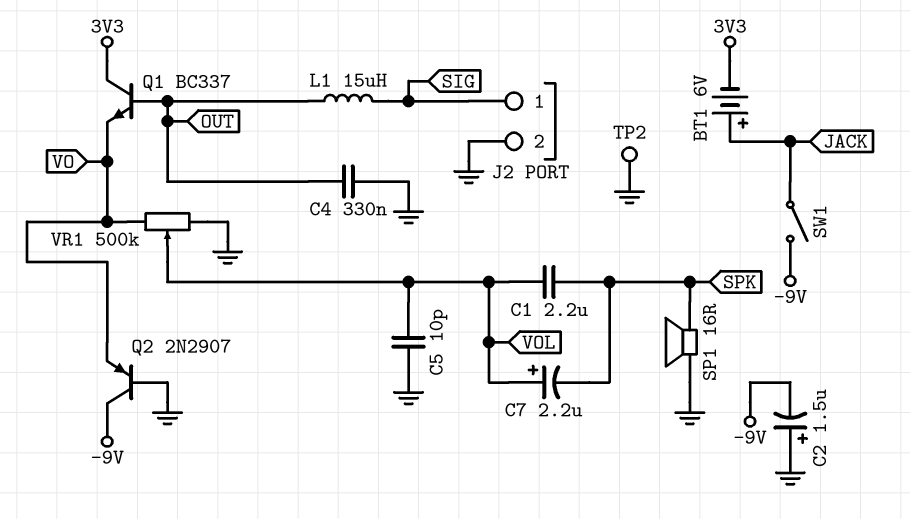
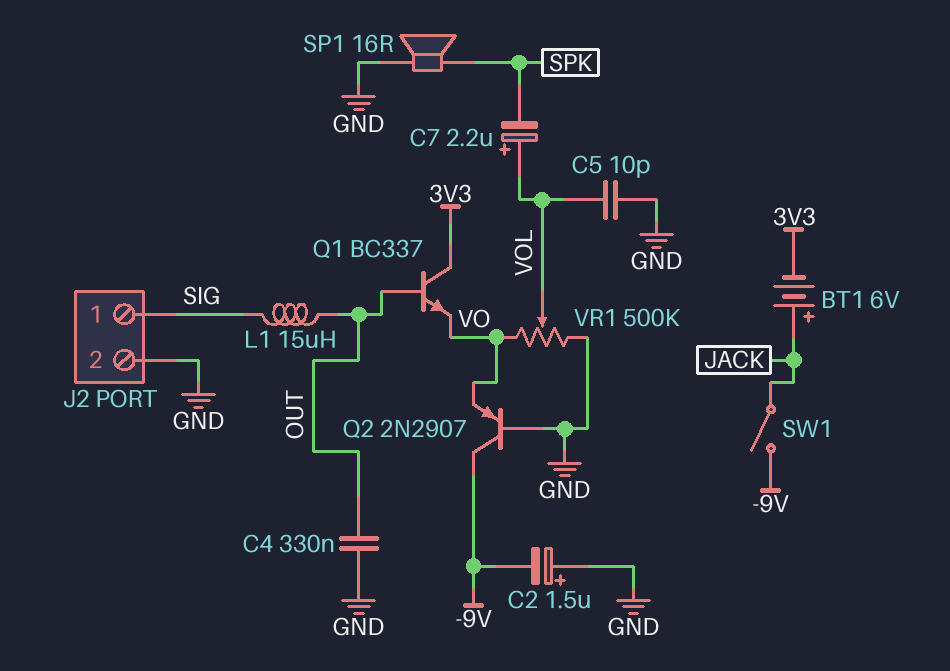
C1: 2.2uF (SPK, VOL) -> none
TP2: test point (GND) -> none

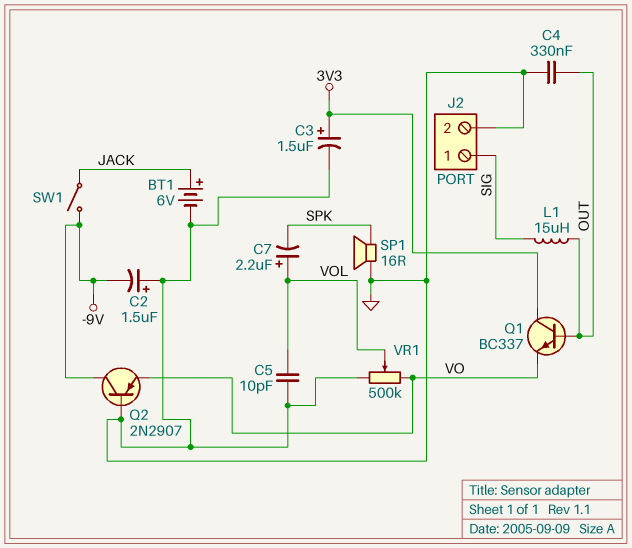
BT1: 6V (plus JACK, minus 3V3) -> 6V (plus JACK, minus GND)
C3: none -> 1.5uF (plus 3V3, minus GND)

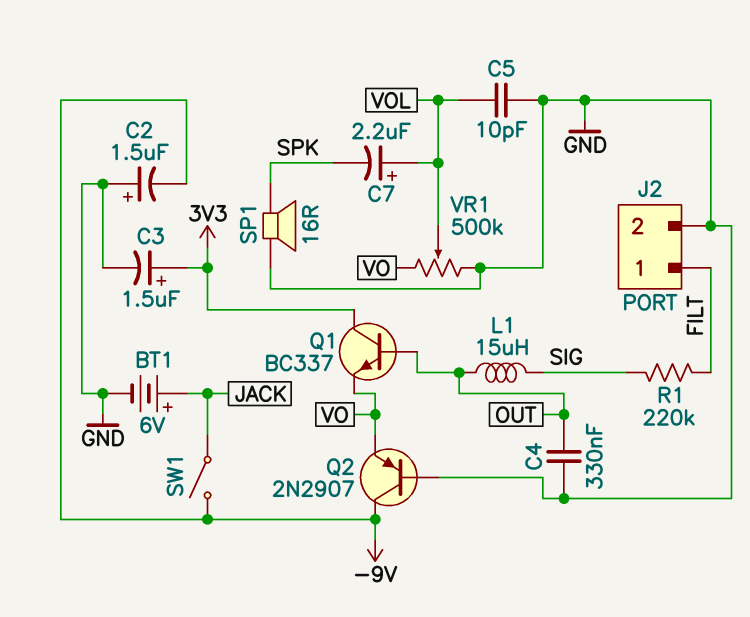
J2 pin 1: SIG -> FILT
R1: none -> 220k (FILT, SIG)

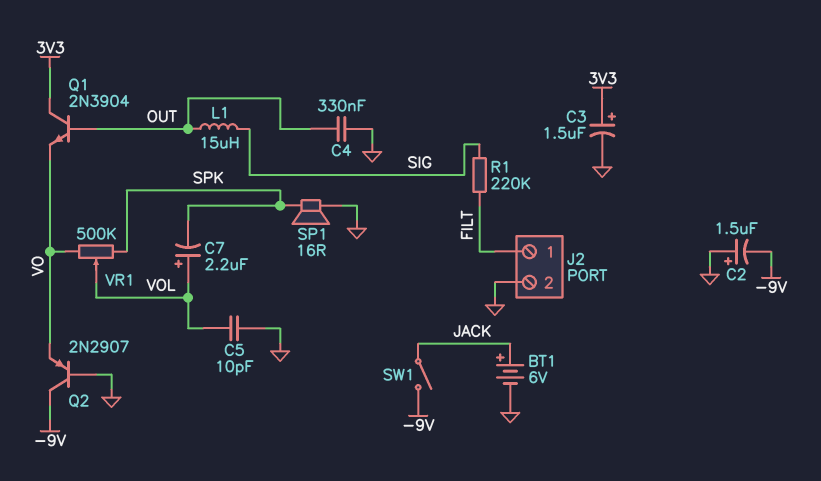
Q1: NPN BC337 (B OUT, C 3V3, E VO) -> NPN 2N3904 (B OUT, C 3V3, E VO)
VR1: 500k (GND, VO, wiper VOL) -> 500k (SPK, VO, wiper VOL)

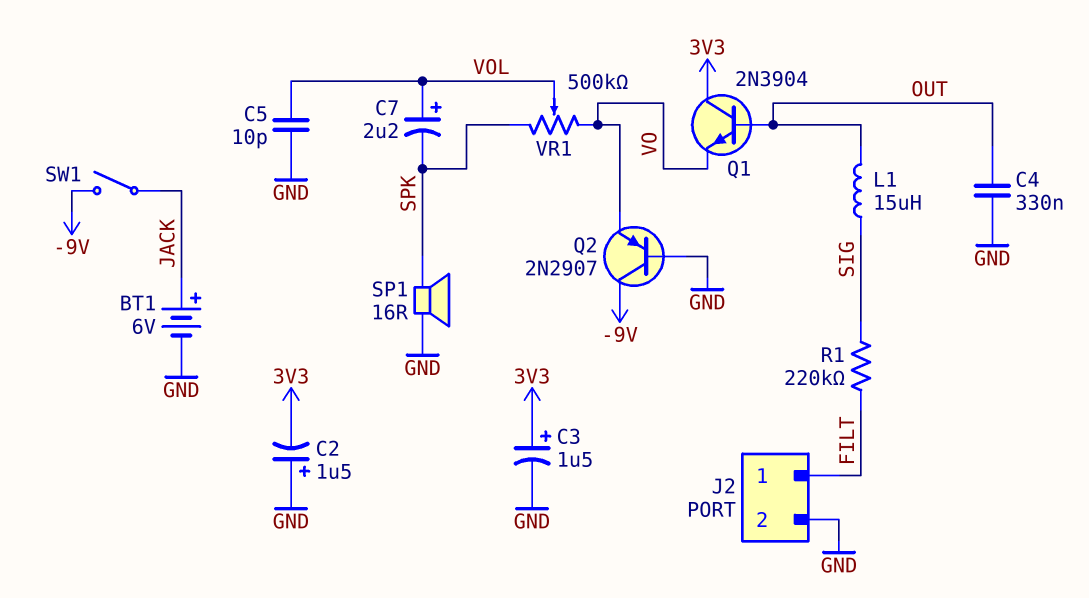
C2: 1.5uF (plus GND, minus -9V) -> 1.5uF (plus GND, minus 3V3)

